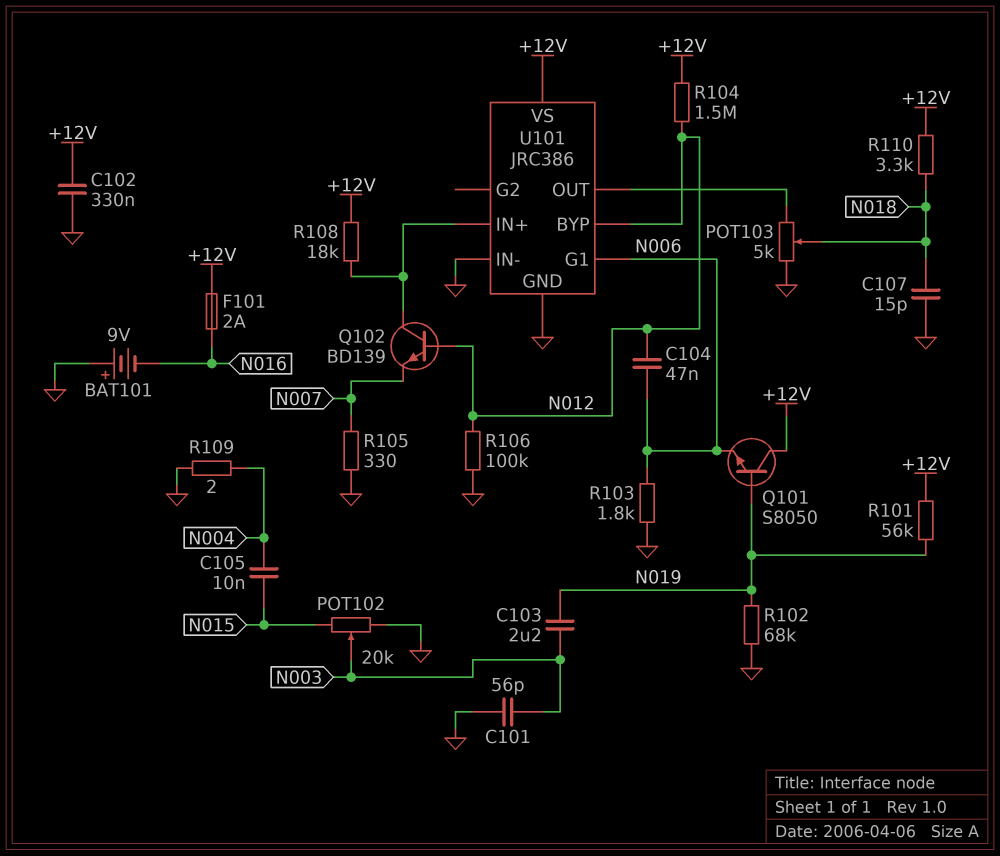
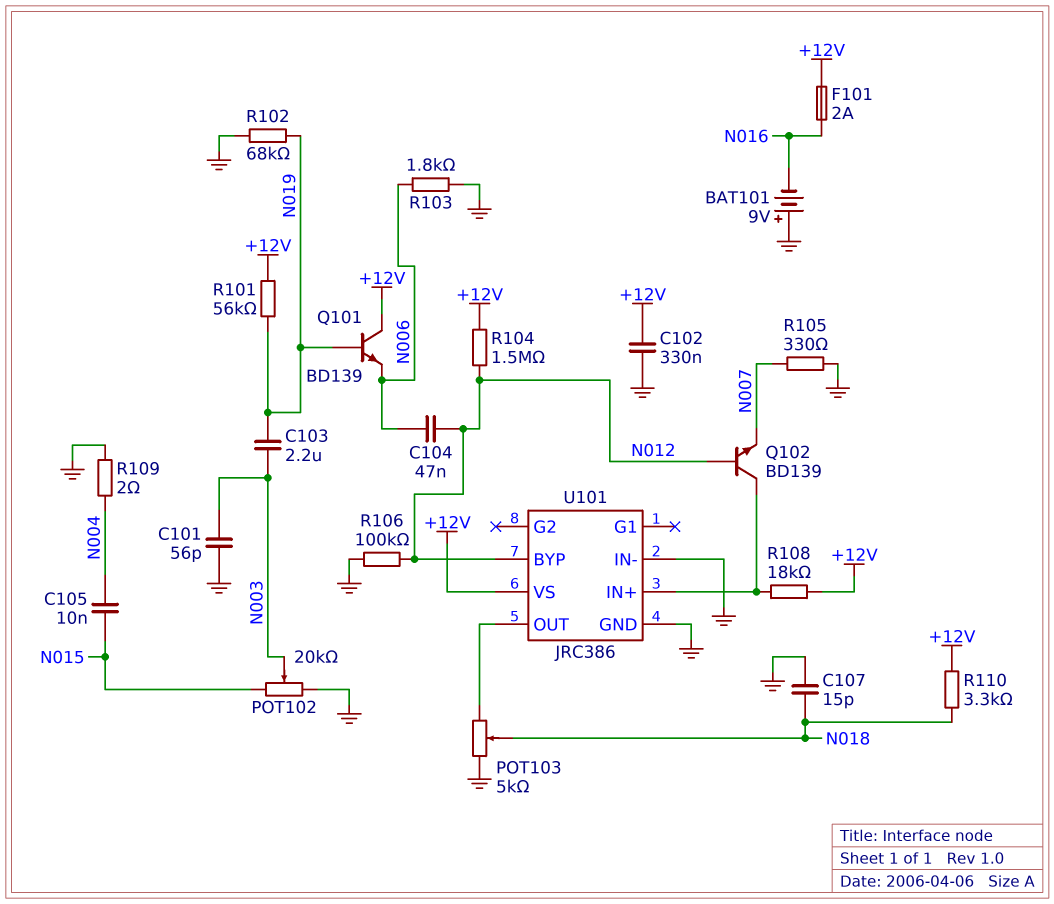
Q101: NPN S8050 (B N019, C +12V, E N006) -> NPN BD139 (B N019, C +12V, E N006)
U101 pin G1: N006 -> none

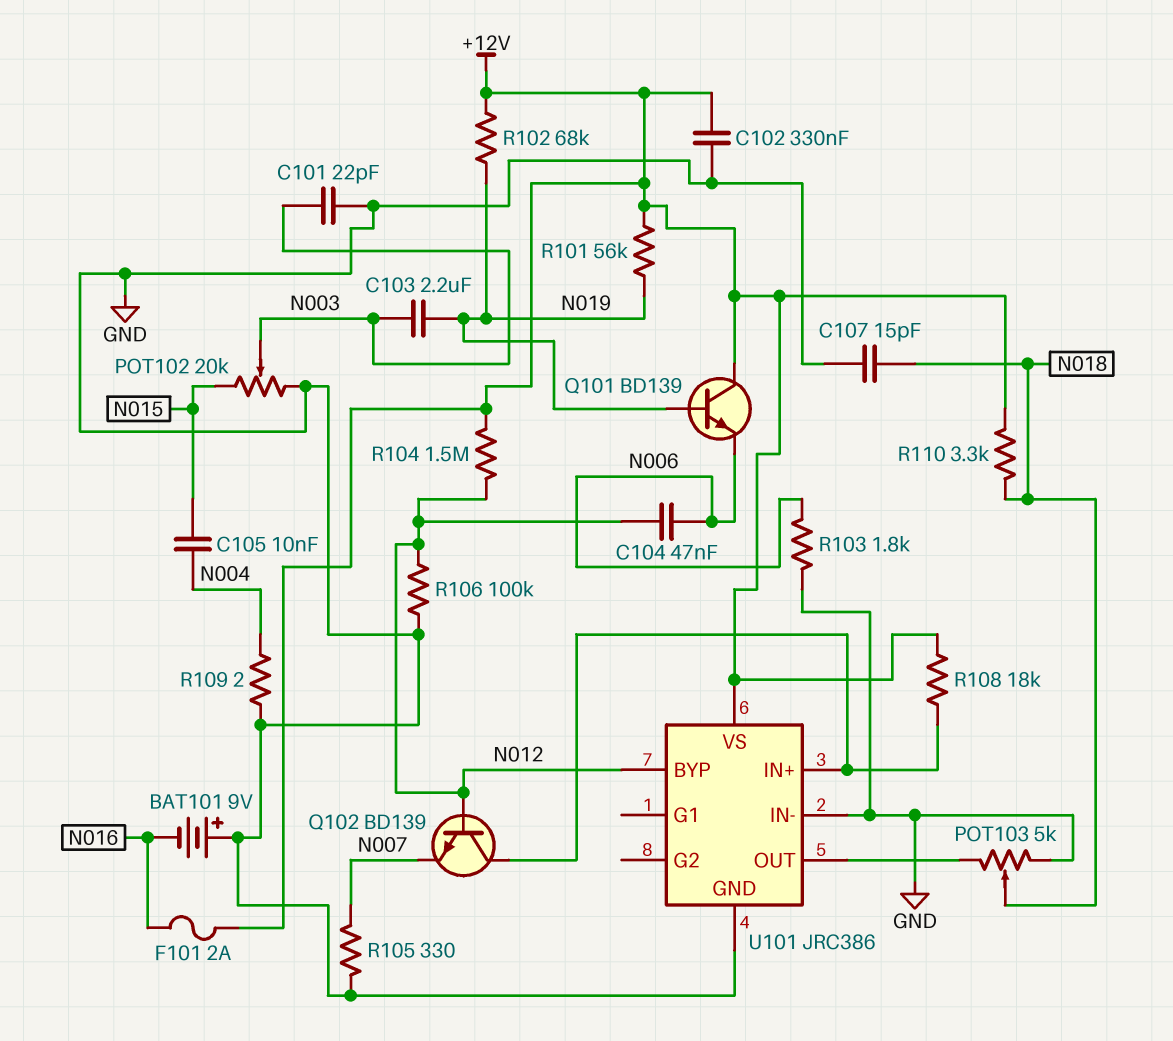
C101: 56pF (GND, N003) -> 22pF (GND, N003)
R102: 68k (GND, N019) -> 68k (+12V, N019)

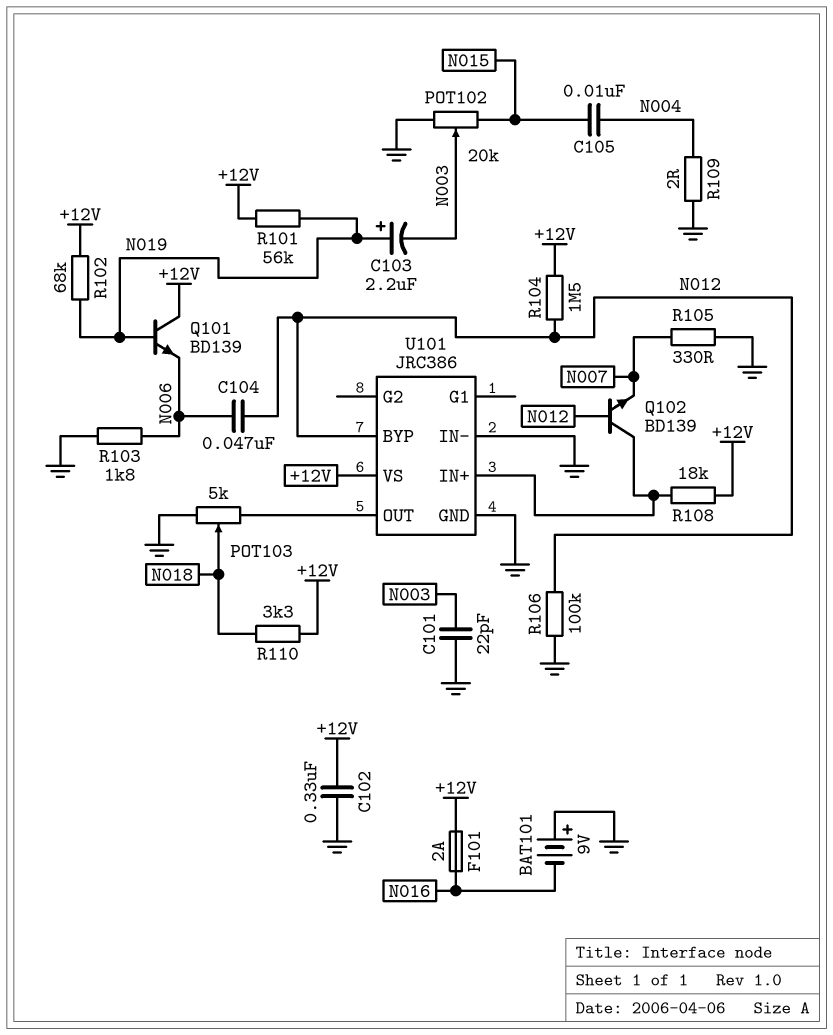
C103: 2.2uF (N003, N019) -> 2.2uF (plus N019, minus N003)
C107: 15pF (GND, N018) -> none

